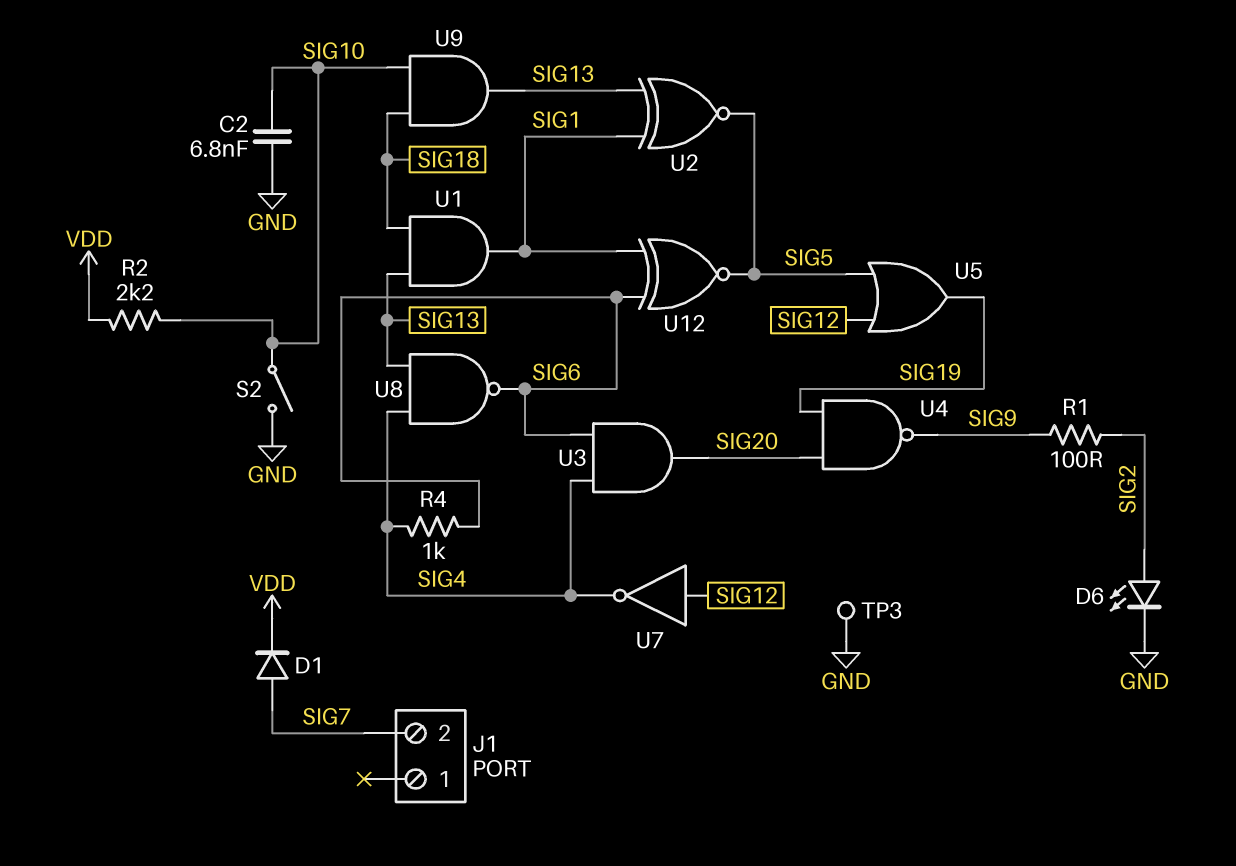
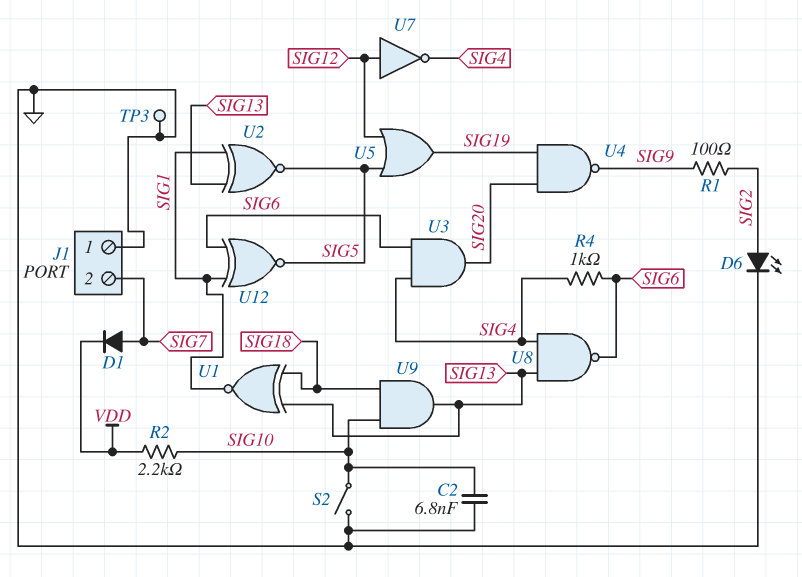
J1 pin 1: none -> GND
U1: AND (in SIG13, in SIG18, out SIG1) -> XNOR (in SIG13, in SIG18, out SIG1)

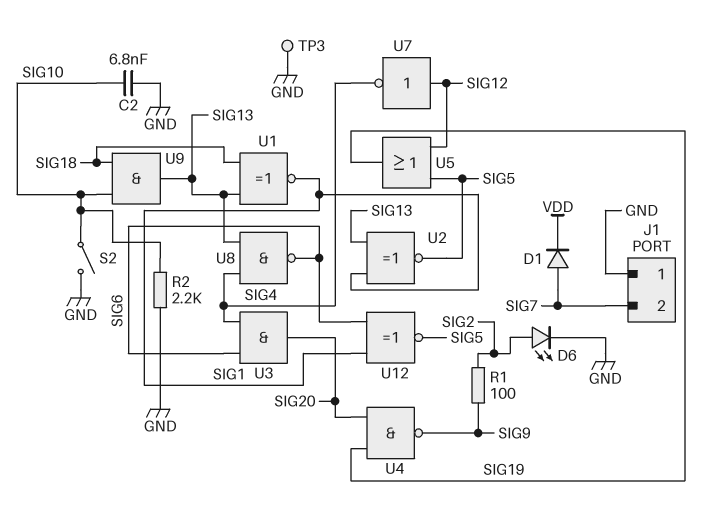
R2: 2.2k (SIG10, VDD) -> 2.2k (GND, SIG10)
R4: 1k (SIG4, SIG6) -> none

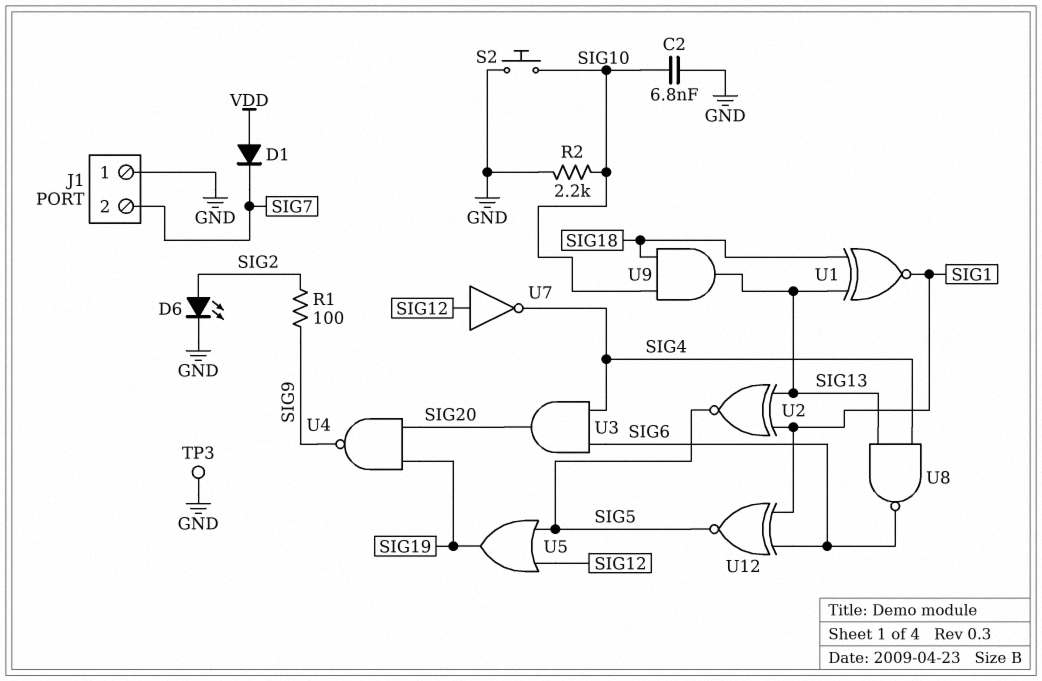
D1: diode (A SIG7, K VDD) -> diode (A VDD, K SIG7)
S2: switch (GND, SIG10) -> button (GND, SIG10)

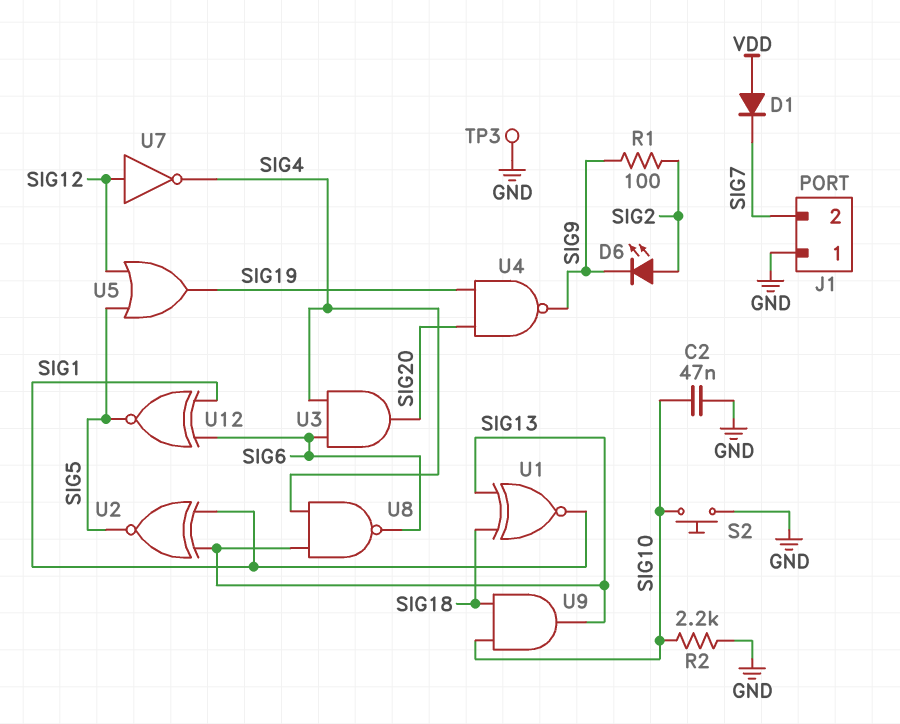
C2: 6.8nF (GND, SIG10) -> 47nF (GND, SIG10)
D6: LED (A SIG2, K GND) -> LED (A SIG2, K SIG9)

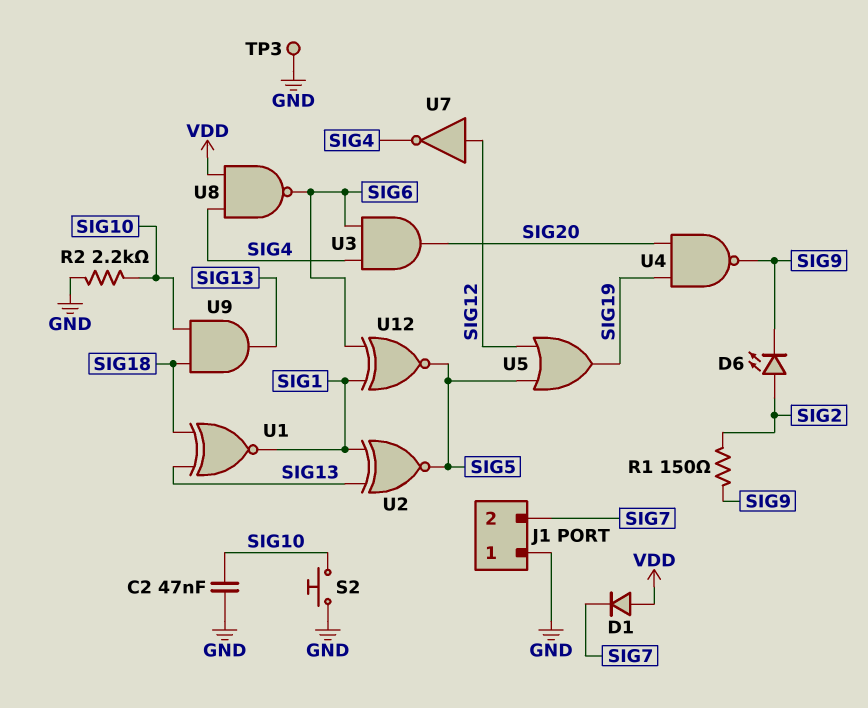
R1: 100 (SIG2, SIG9) -> 150 (SIG2, SIG9)
U8: NAND (in SIG4, in SIG13, out SIG6) -> NAND (in SIG4, in VDD, out SIG6)

